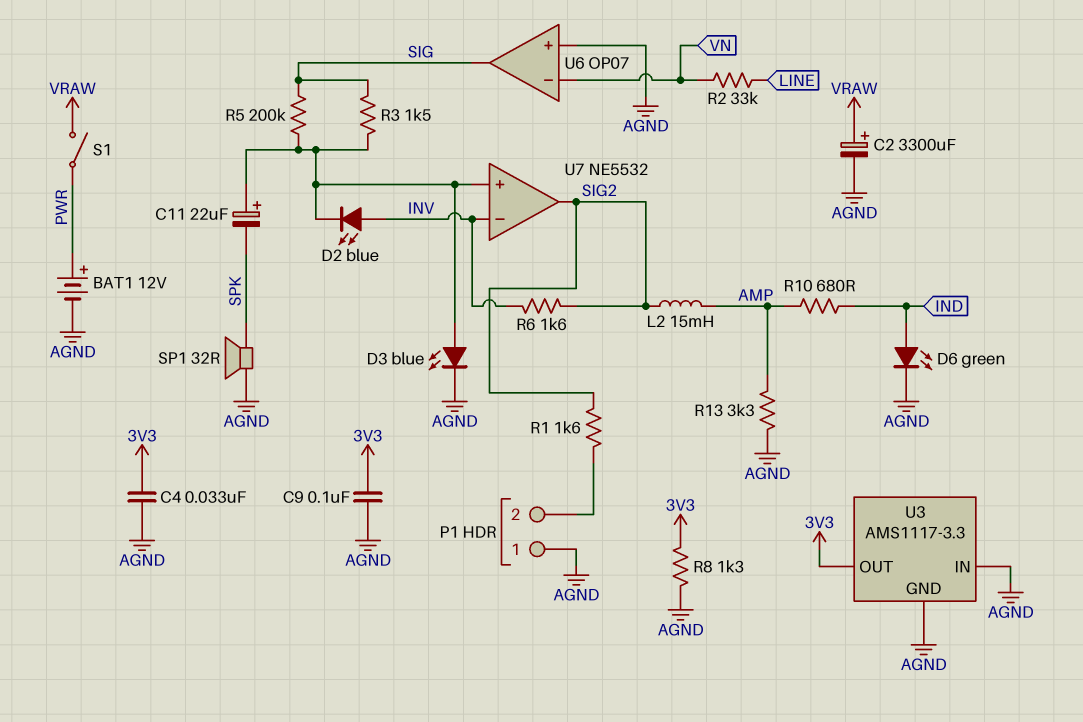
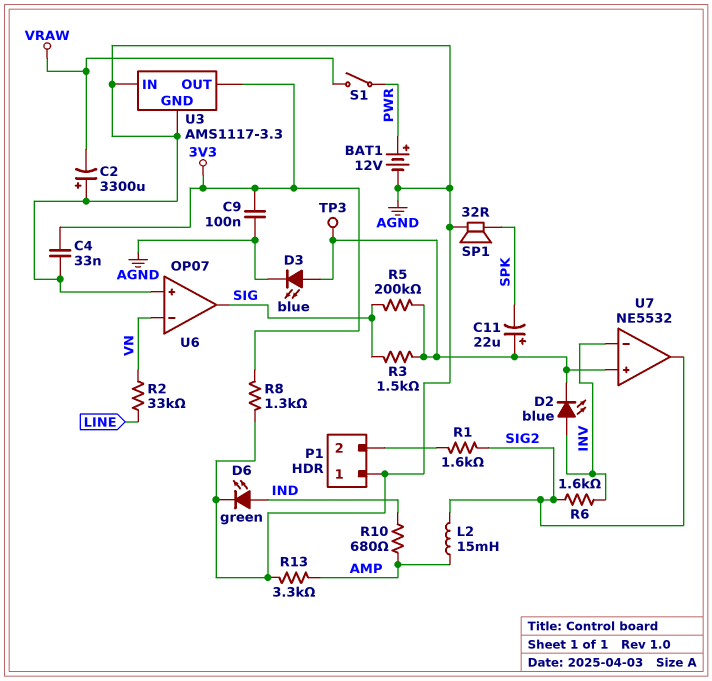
C2: 3300uF (plus VRAW, minus AGND) -> 3300uF (plus AGND, minus VRAW)
TP3: none -> test point (U7/in+)

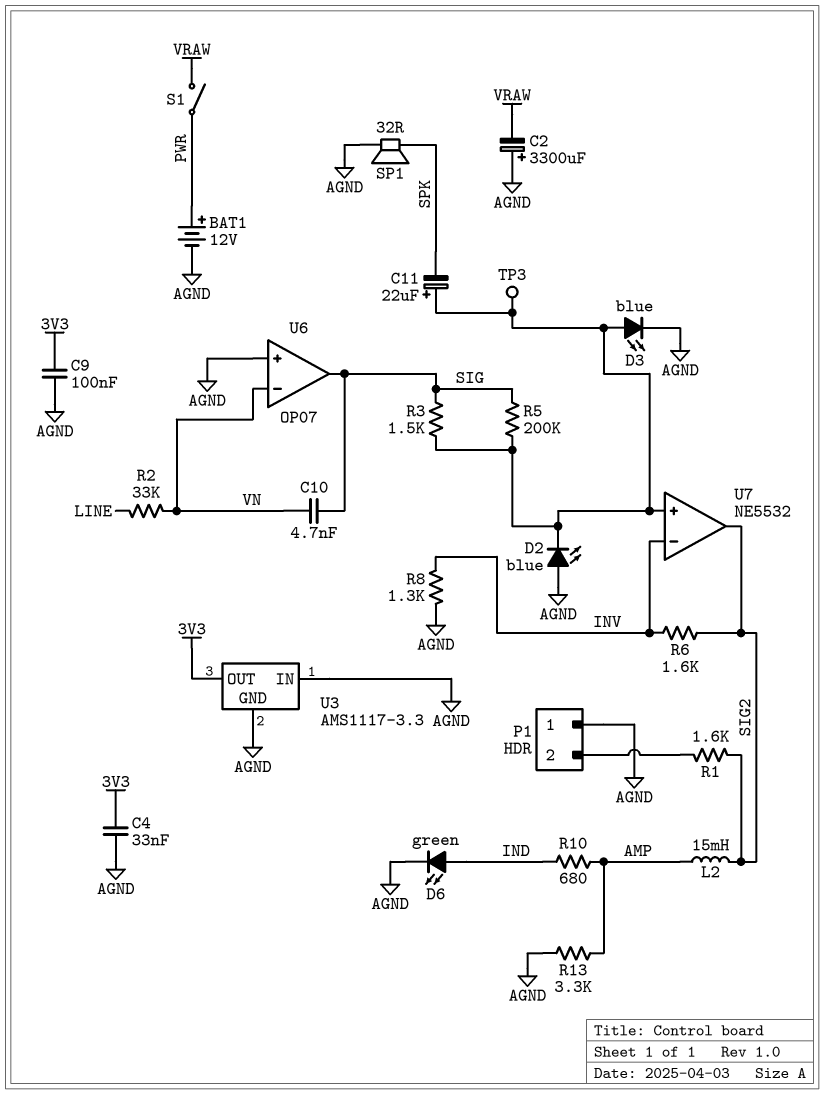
C10: none -> 4.7nF (SIG, VN)
D2: LED blue (A INV, K U7/in+) -> LED blue (A AGND, K U7/in+)
R8: 1.3k (3V3, AGND) -> 1.3k (AGND, INV)

